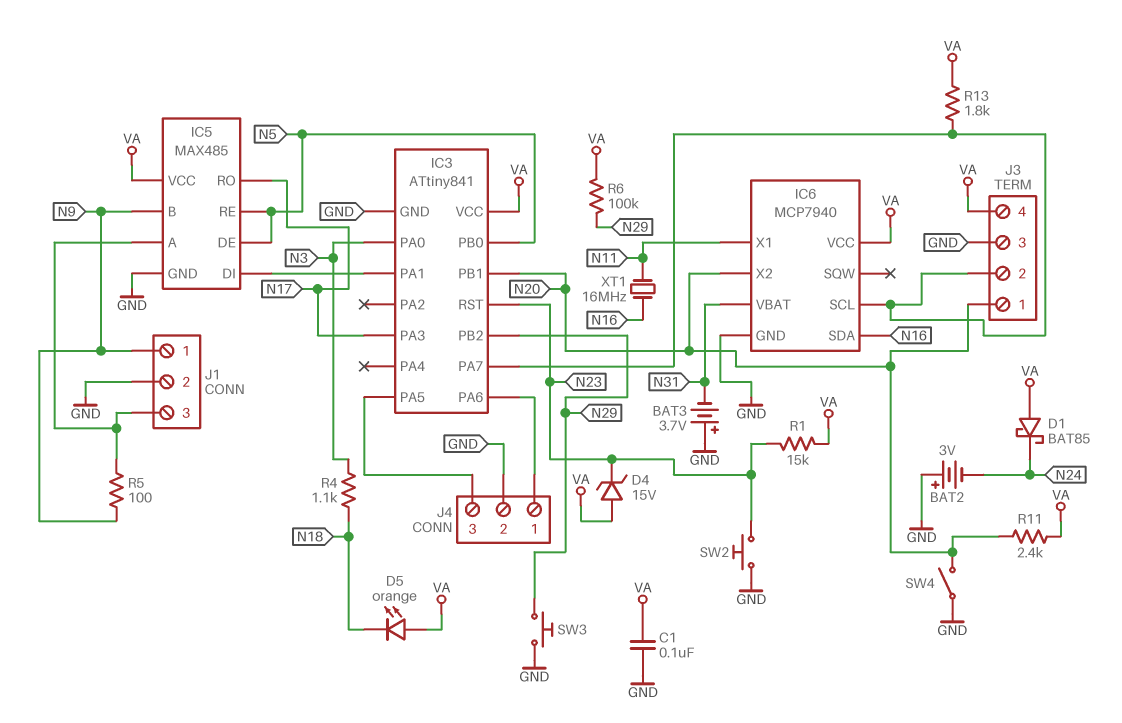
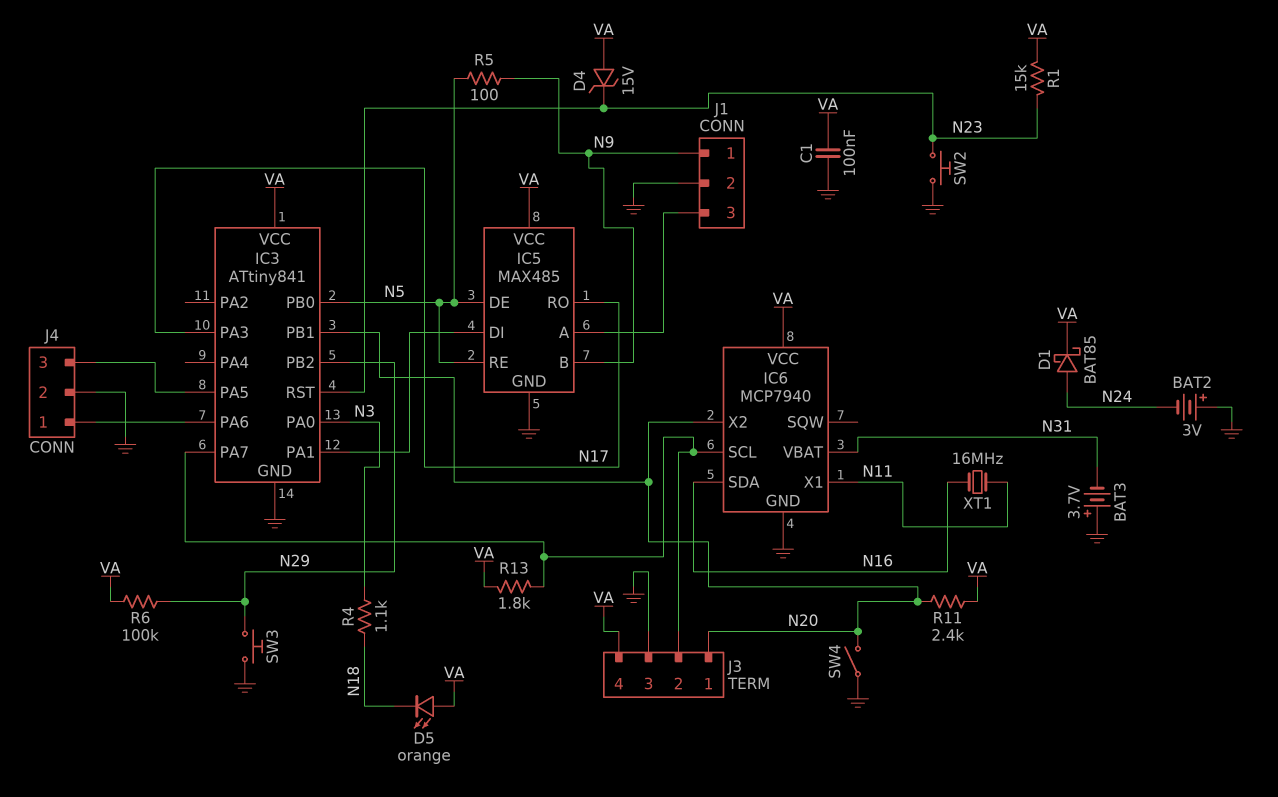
D1: schottky BAT85 (A VA, K N24) -> schottky BAT85 (A N24, K VA)
R5: 100 (IC5/A, N9) -> 100 (N5, N9)

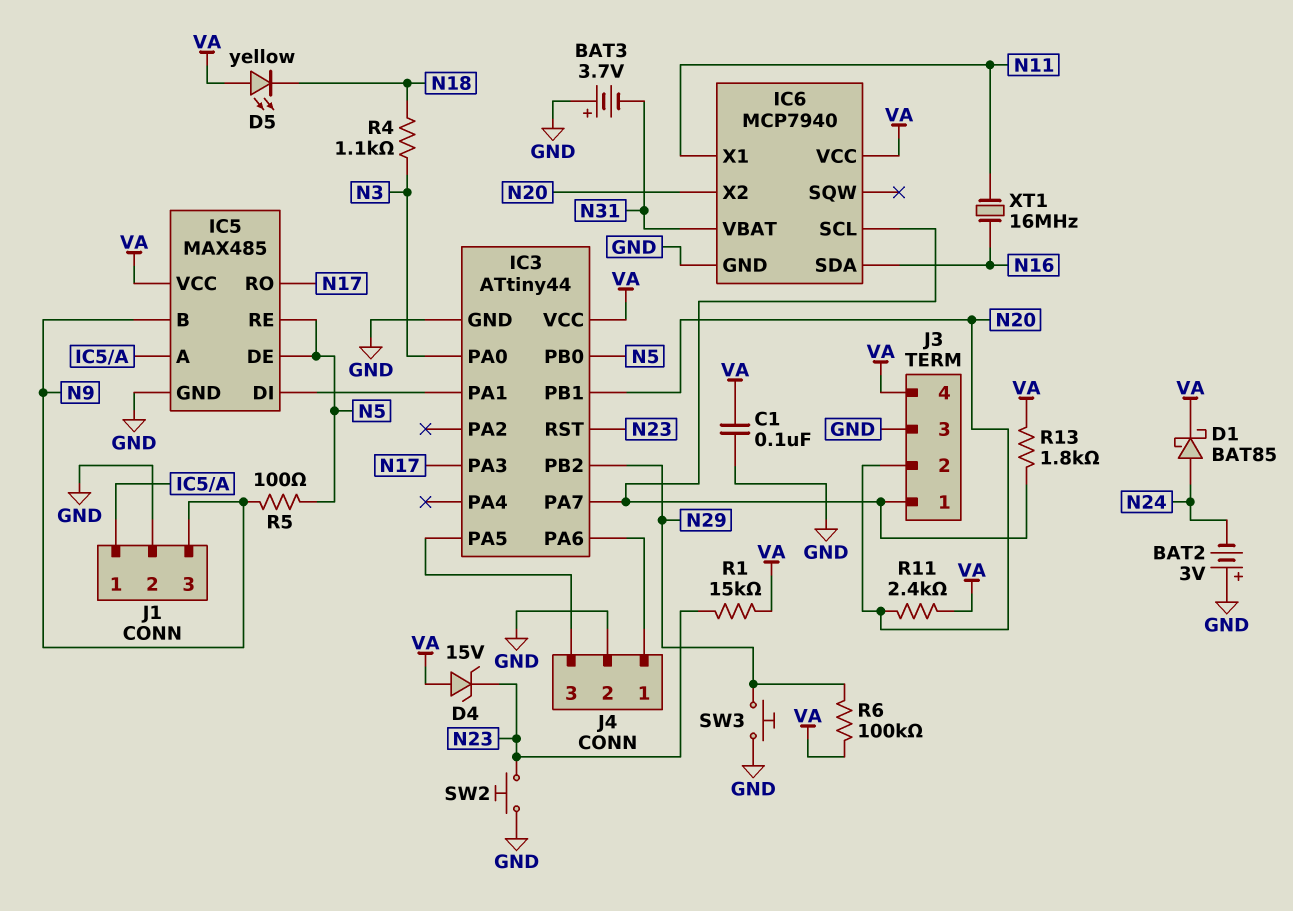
D5: LED orange (A VA, K N18) -> LED yellow (A VA, K N18)
IC3: ATtiny841 -> ATtiny44
J1 pin 1: N9 -> IC5/A
J1 pin 3: IC5/A -> N9
J3 pin 1: N20 -> IC3/PA7
J3 pin 2: IC3/PA7 -> N20
SW4: switch (GND, N20) -> none

